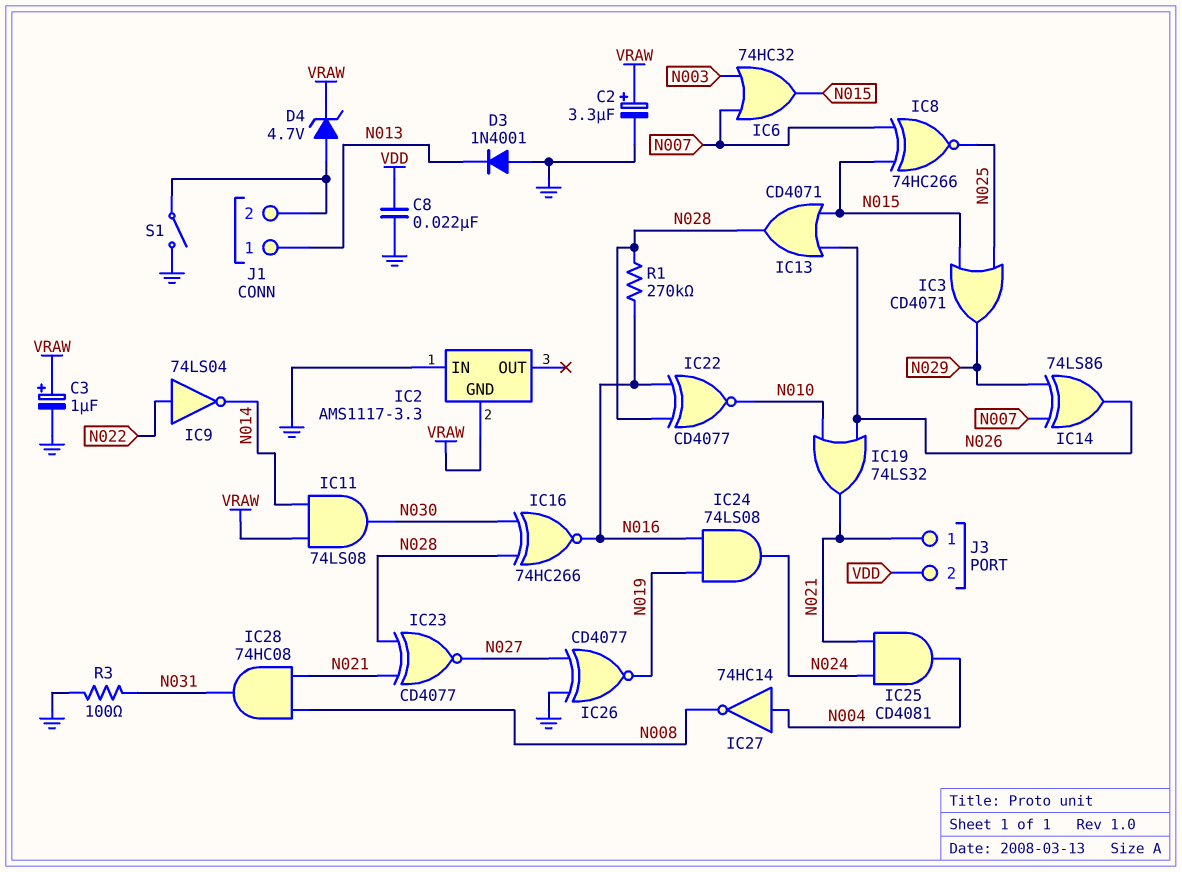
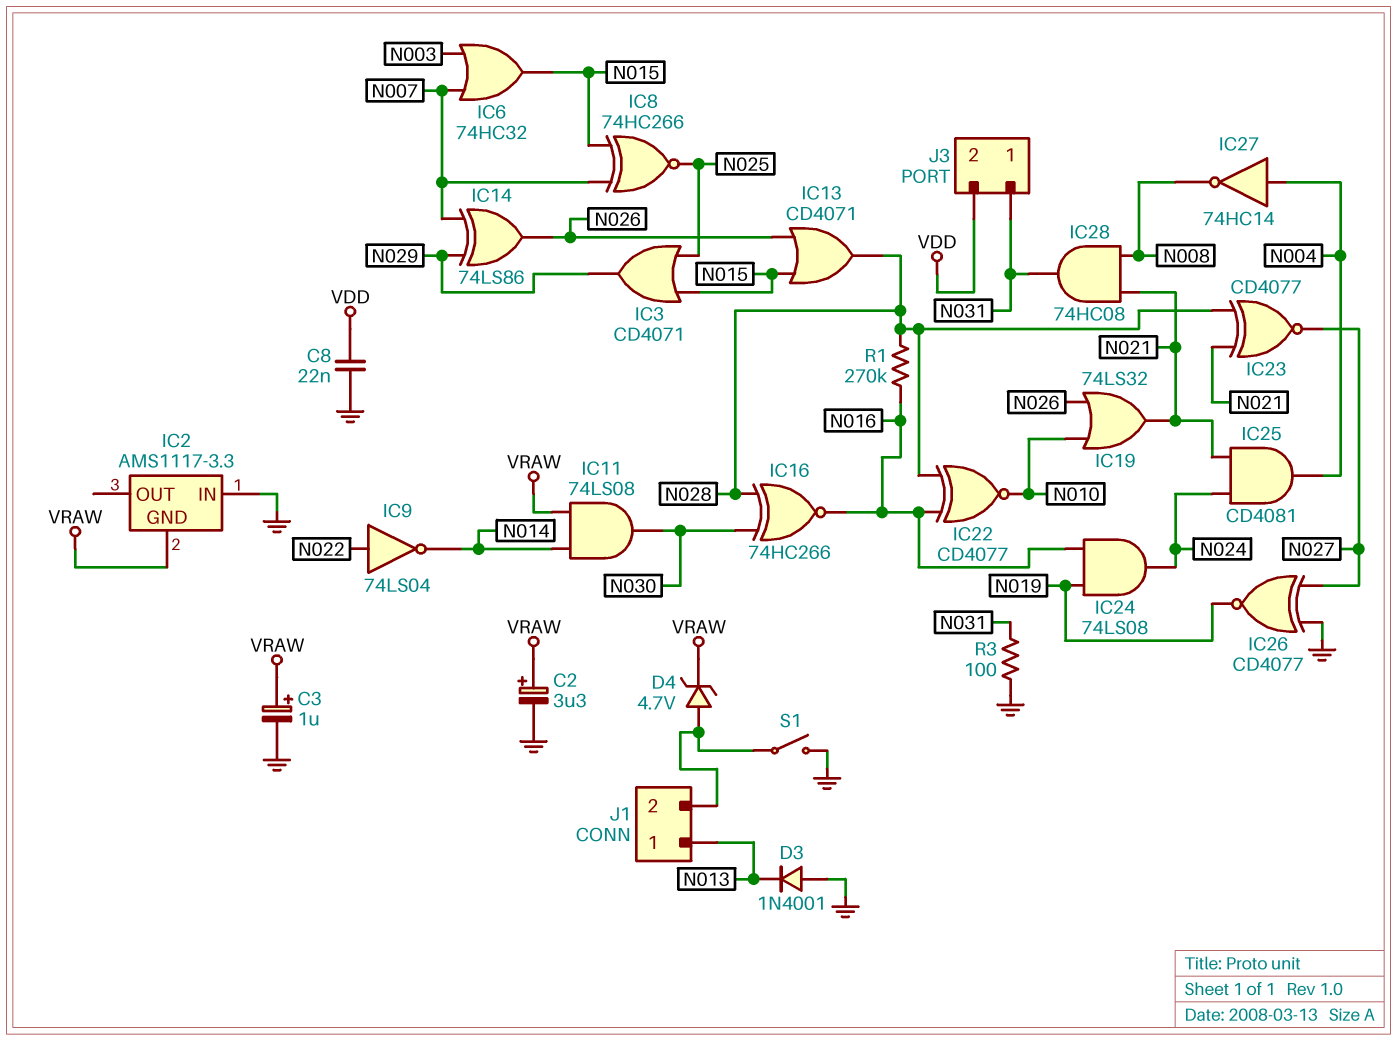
J3 pin 1: N021 -> N031

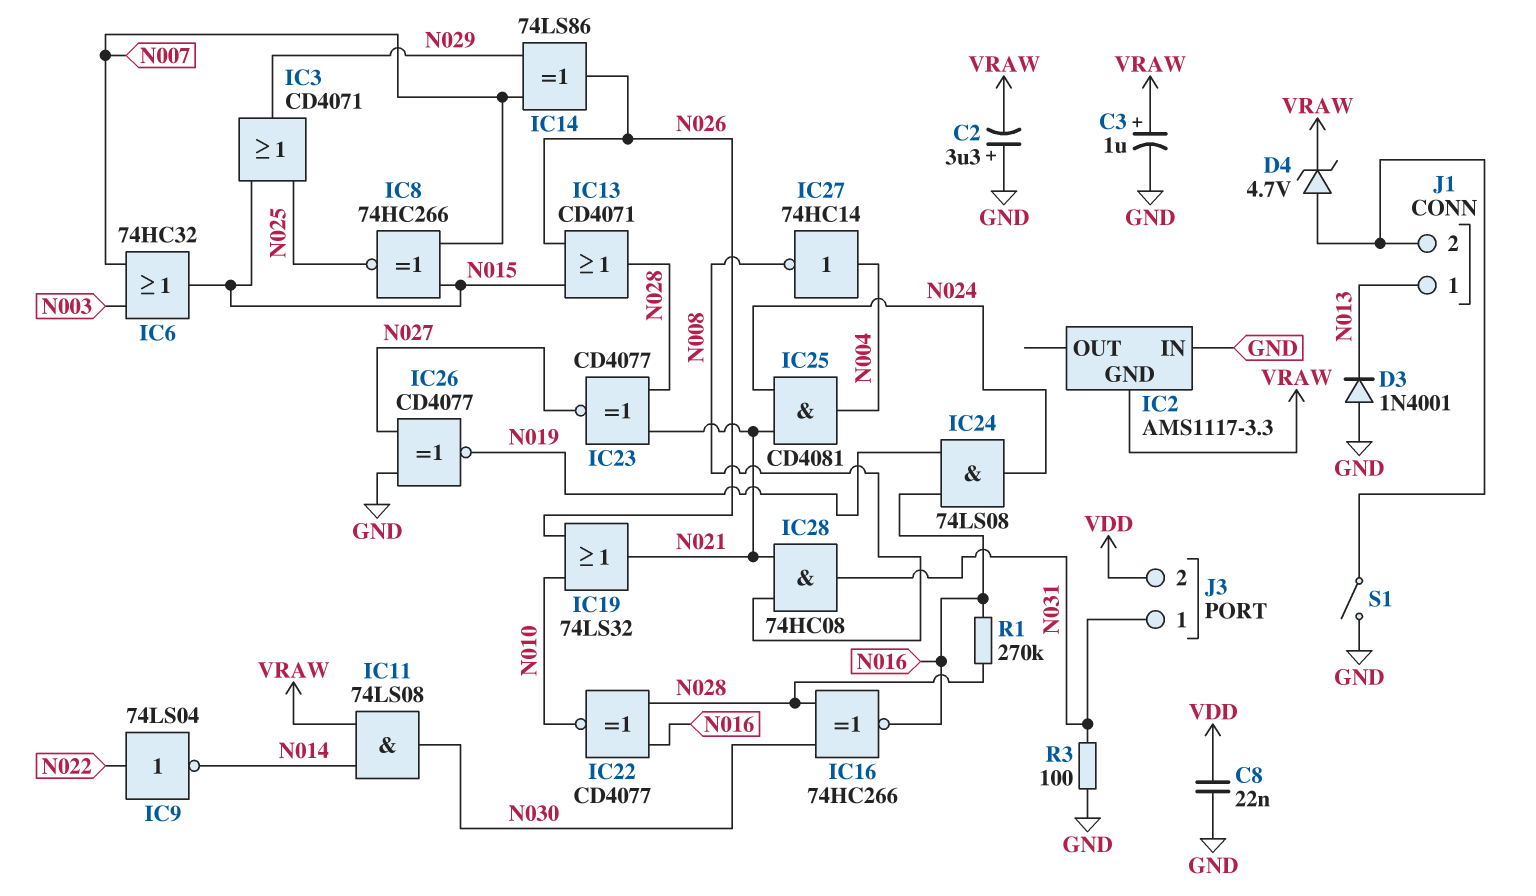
C2: 3.3uF (plus VRAW, minus GND) -> 3.3uF (plus GND, minus VRAW)

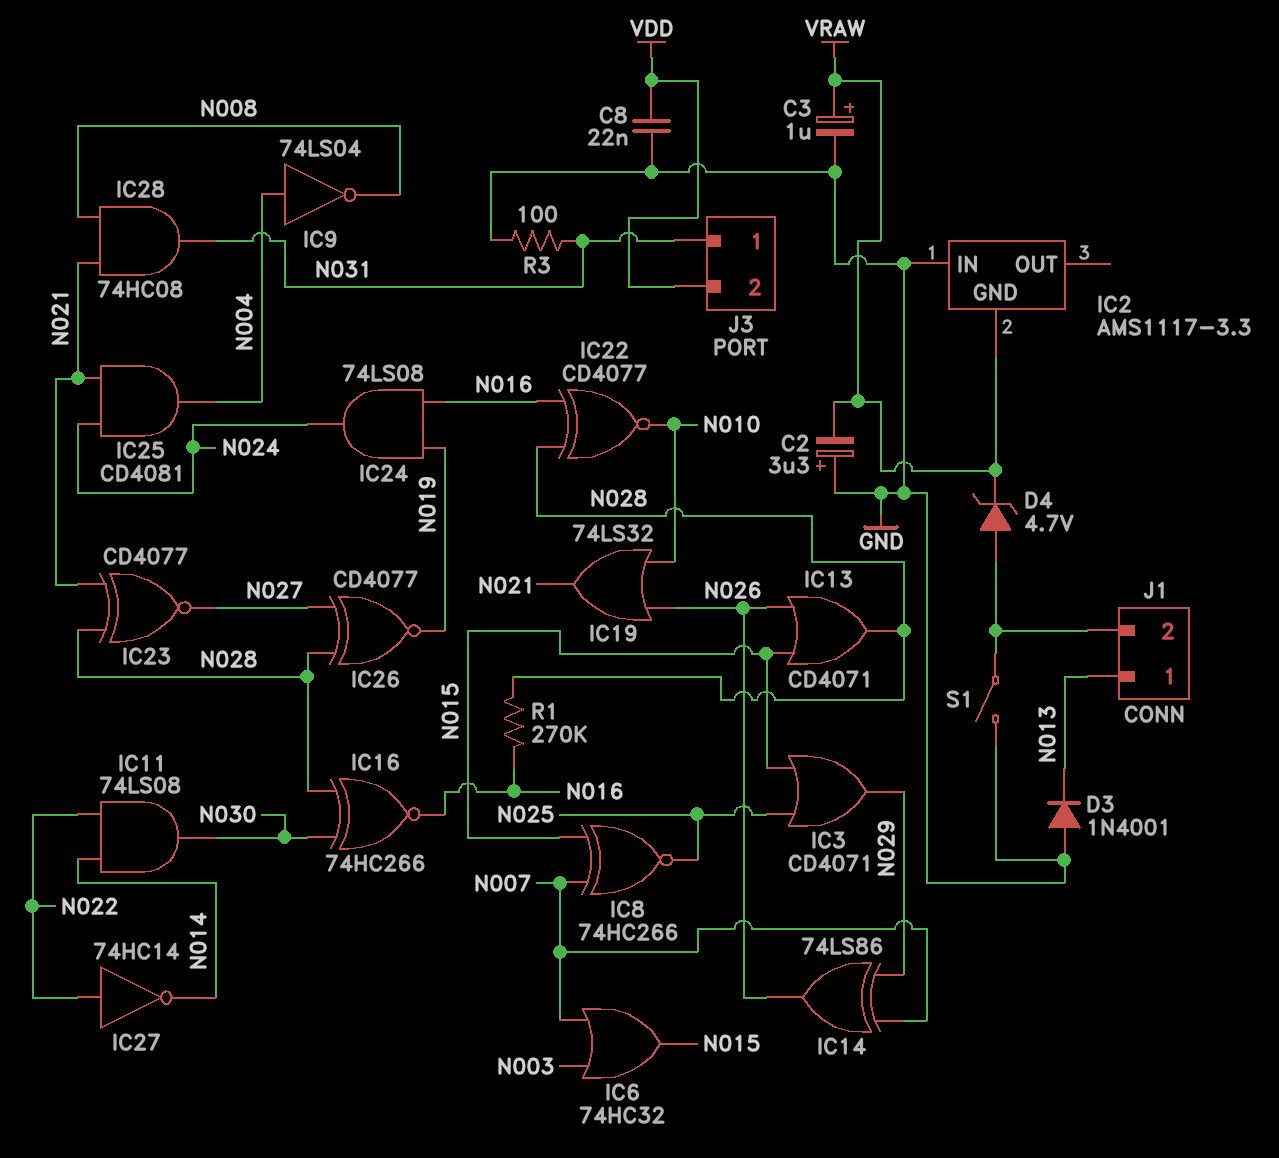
IC9: NOT 74LS04 (in N022, out N014) -> NOT 74LS04 (in N004, out N008)
IC11: AND 74LS08 (in N014, in VRAW, out N030) -> AND 74LS08 (in N014, in N022, out N030)
IC26: XNOR CD4077 (in GND, in N027, out N019) -> XNOR CD4077 (in N027, in N028, out N019)
IC27: NOT 74HC14 (in N004, out N008) -> NOT 74HC14 (in N022, out N014)

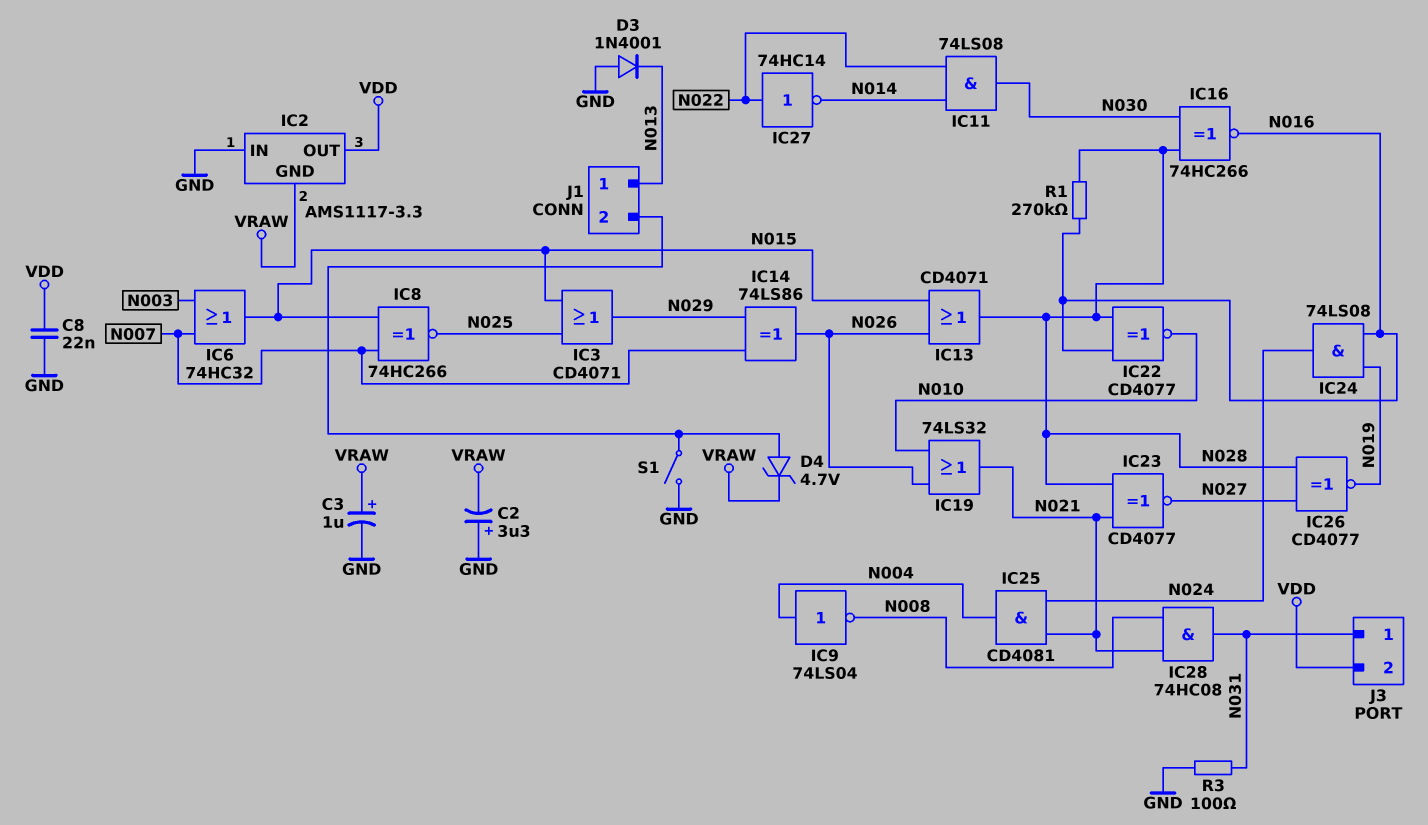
IC2 pin OUT: none -> VDD

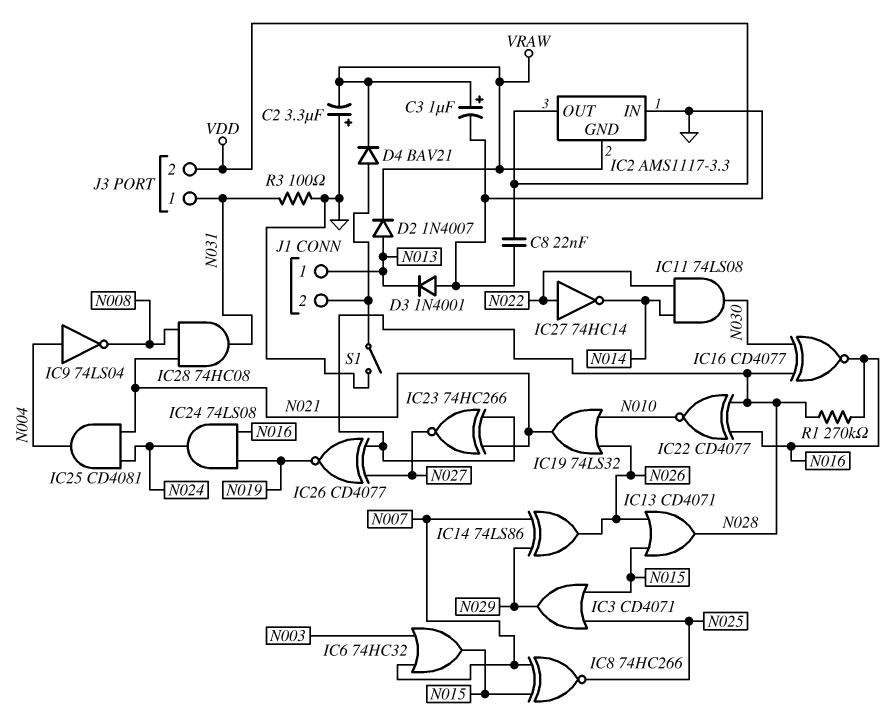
D2: none -> diode 1N4007 (A N013, K VRAW)
D4: zener 4.7V (A J1/2, K VRAW) -> diode BAV21 (A J1/2, K VRAW)
IC16: XNOR 74HC266 (in N028, in N030, out N016) -> XNOR CD4077 (in N028, in N030, out N016)
IC23: XNOR CD4077 (in N021, in N028, out N027) -> XNOR 74HC266 (in N021, in N028, out N027)

